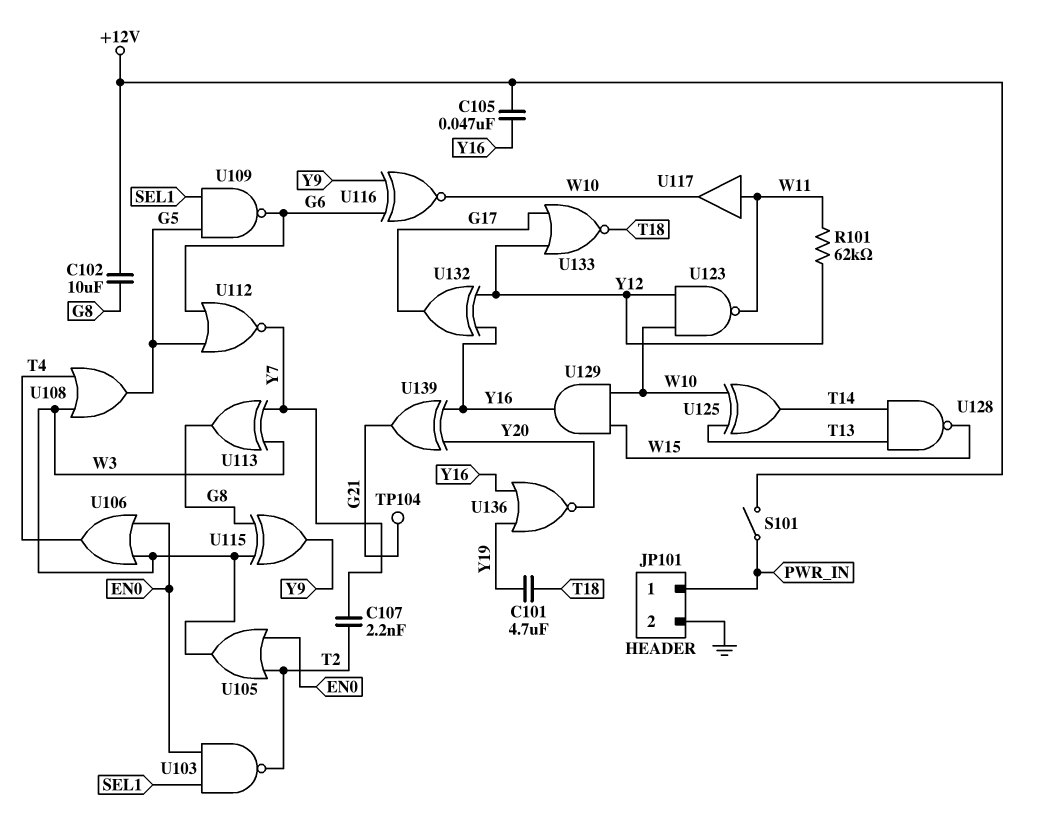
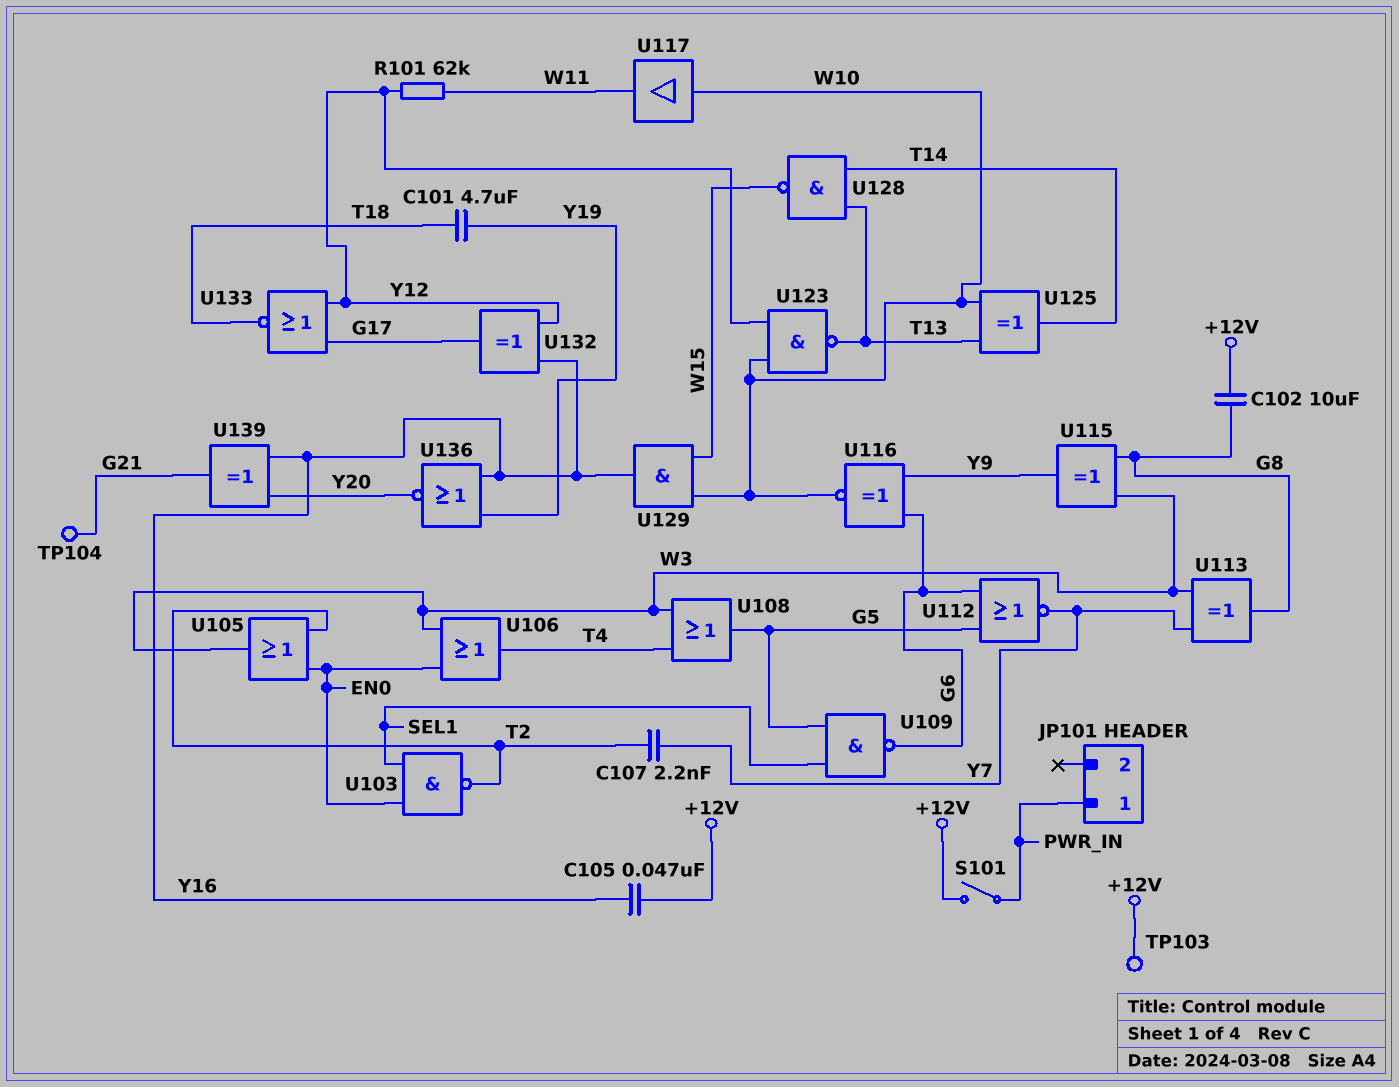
JP101 pin 2: GND -> none
TP103: none -> test point (+12V)
U117: buffer (in W11, out W10) -> buffer (in W10, out W11)
U123: NAND (in W10, in Y12, out W11) -> NAND (in W10, in Y12, out T13)

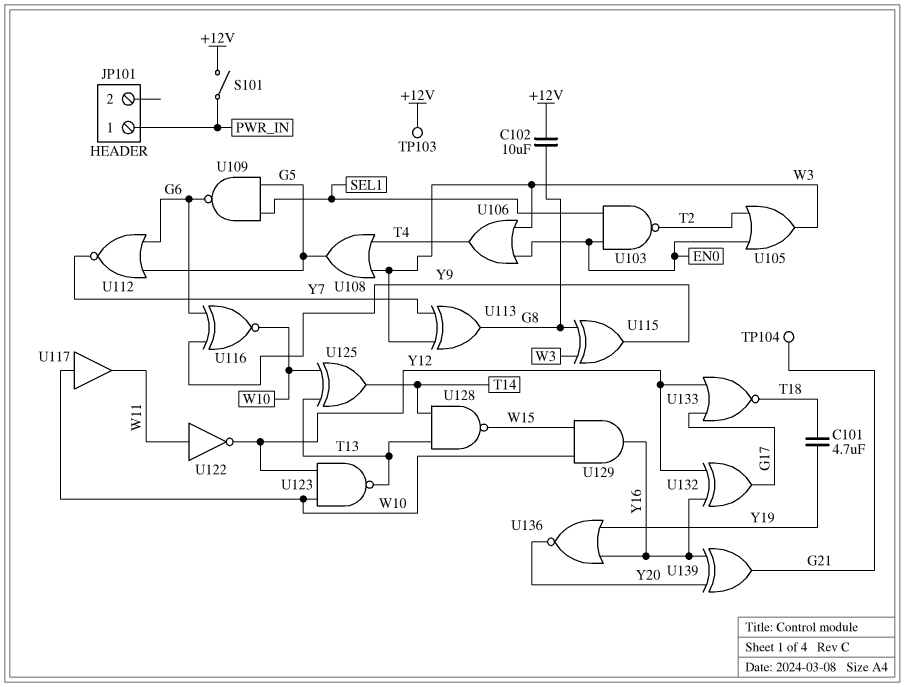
C105: 47nF (+12V, Y16) -> none
C107: 2.2nF (T2, Y7) -> none
R101: 62k (W11, Y12) -> none
U122: none -> NOT (in W11, out Y12)

